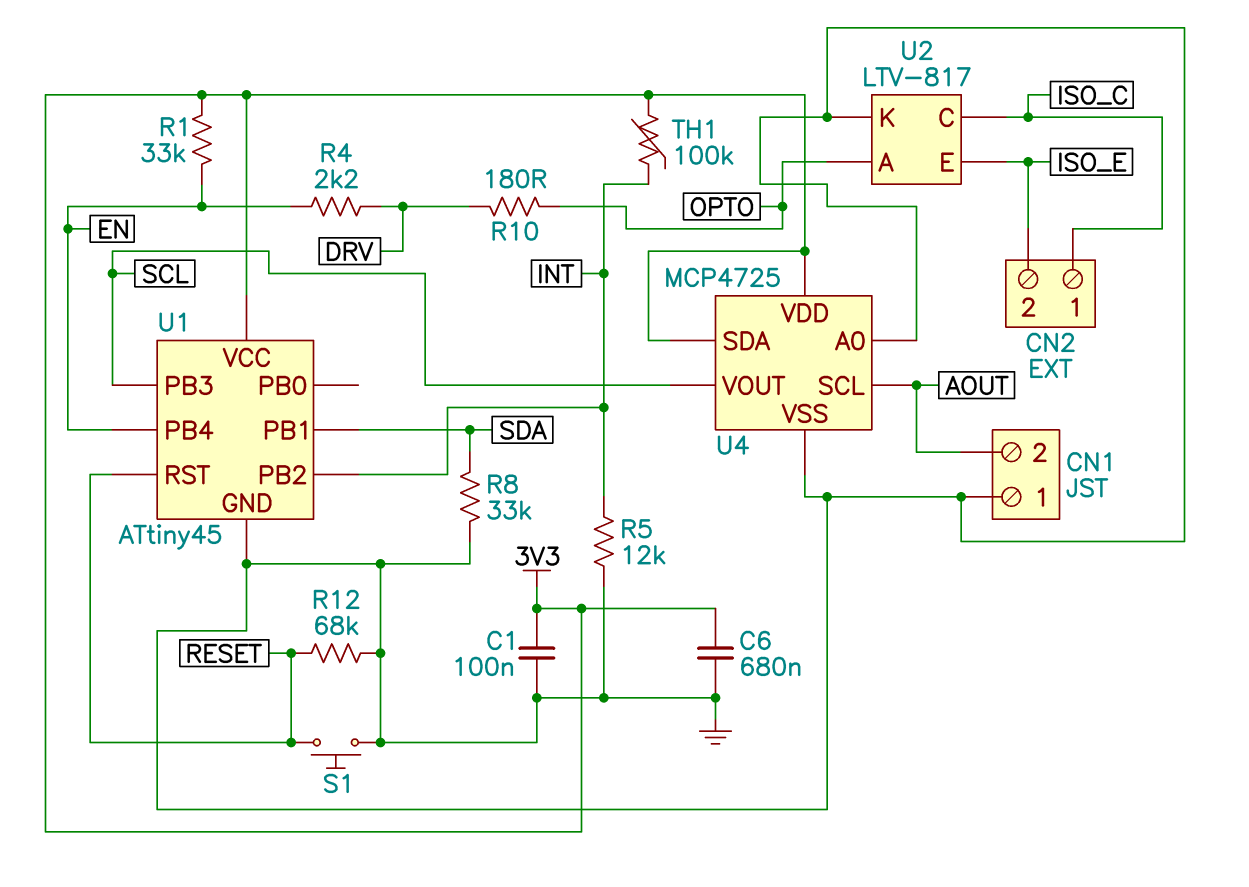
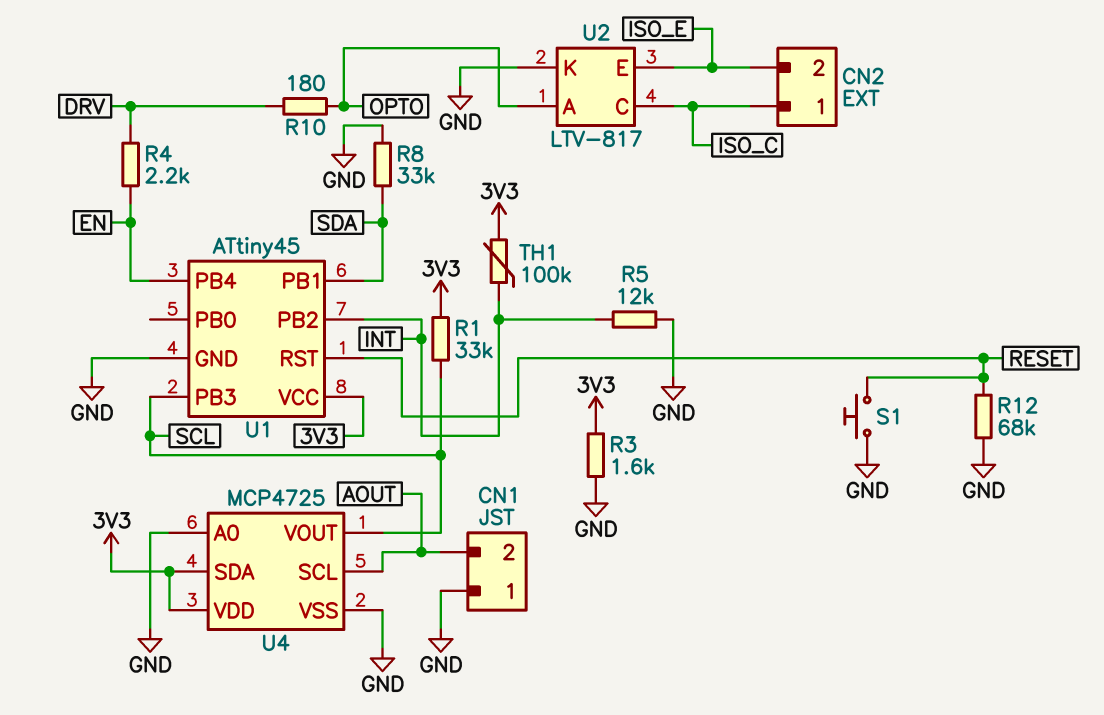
C1: 100nF (3V3, GND) -> none
C6: 680nF (3V3, GND) -> none
R1: 33k (3V3, EN) -> 33k (3V3, SCL)
R3: none -> 1.6k (3V3, GND)

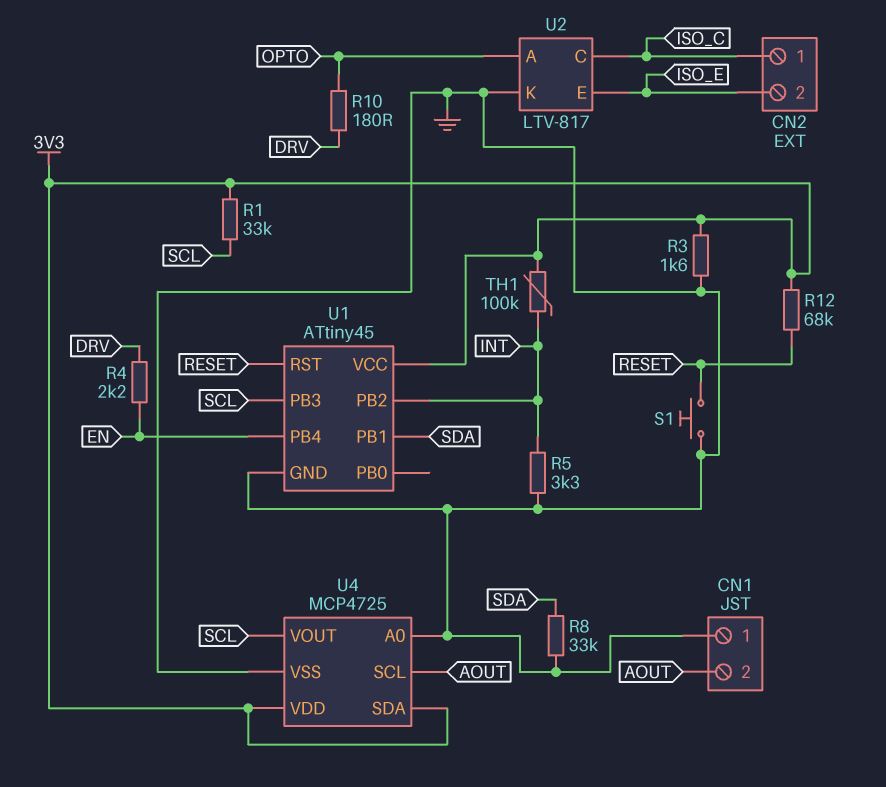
R5: 12k (GND, INT) -> 3.3k (GND, INT)
R12: 68k (GND, RESET) -> 68k (3V3, RESET)

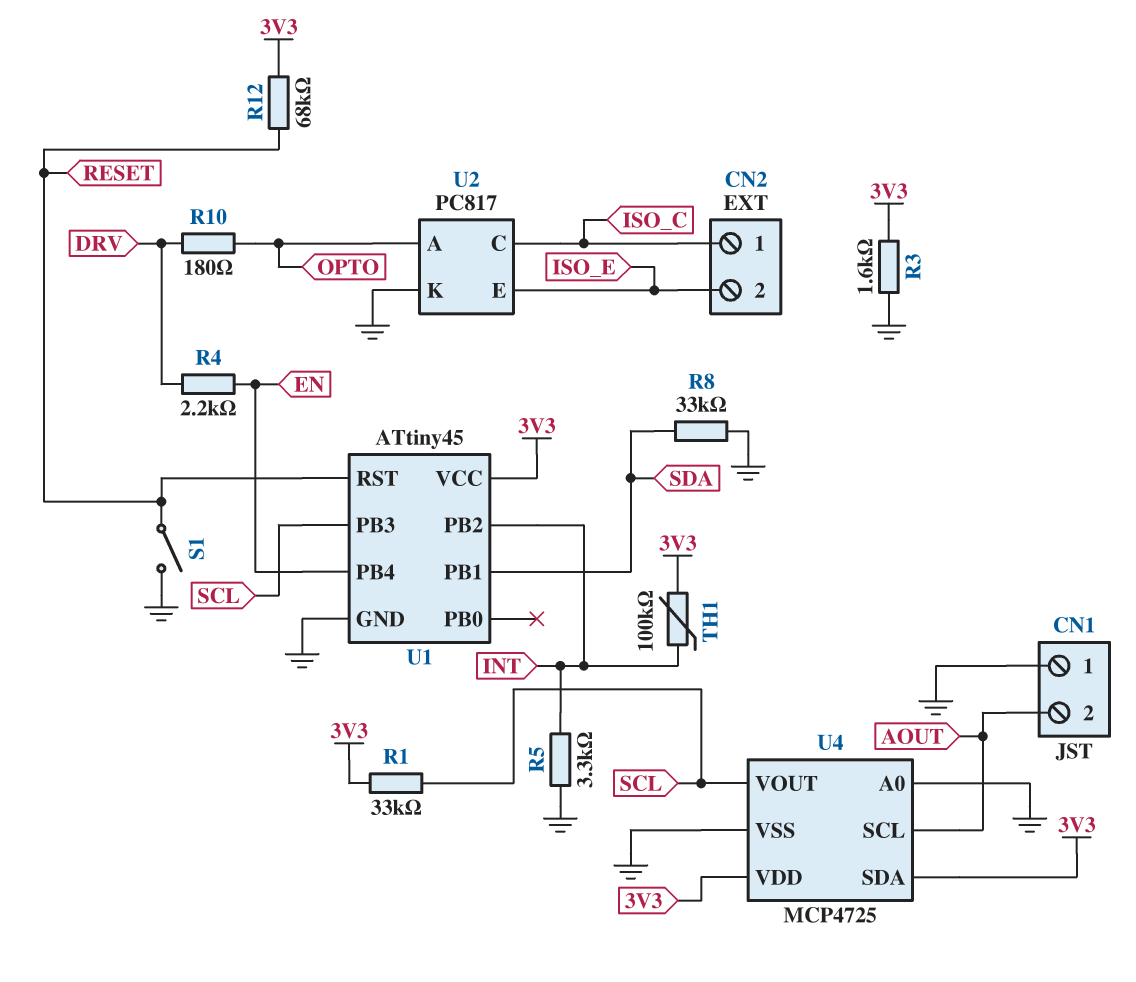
S1: button (GND, RESET) -> switch (GND, RESET)
U2: LTV-817 -> PC817

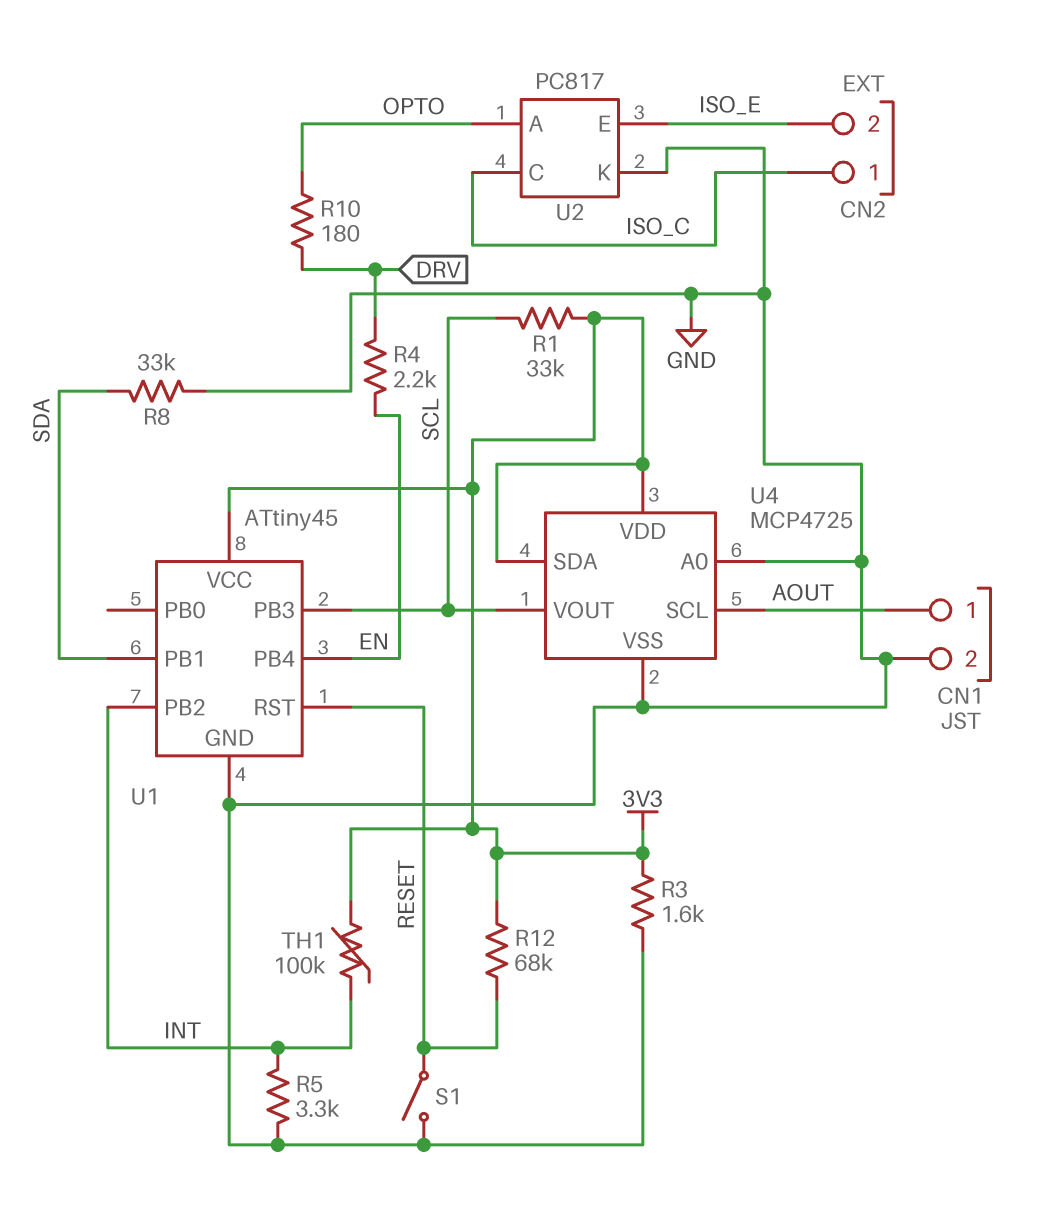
CN1 pin 1: GND -> AOUT
CN1 pin 2: AOUT -> GND

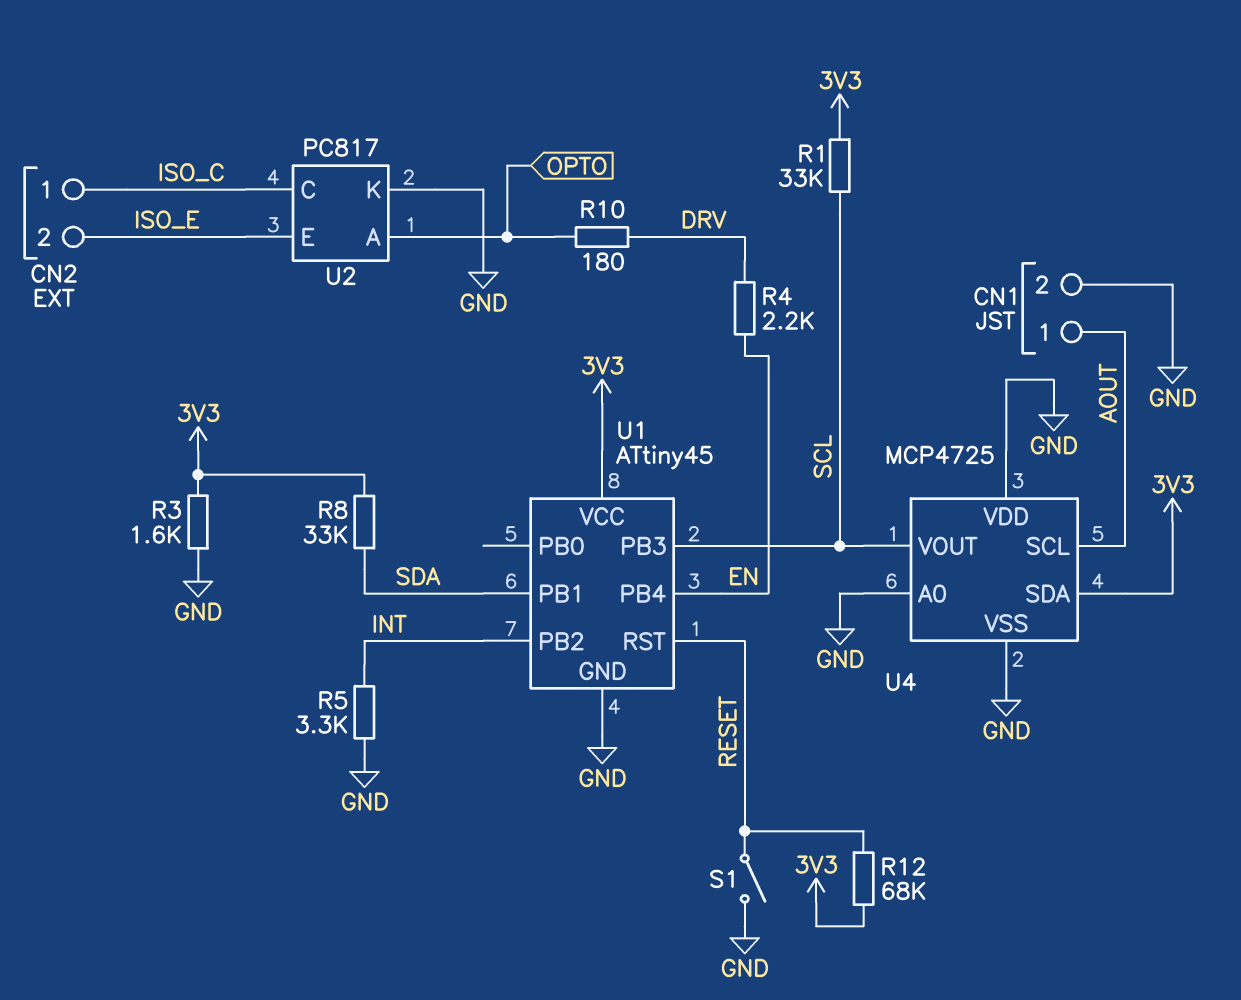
R8: 33k (GND, SDA) -> 33k (3V3, SDA)
TH1: 100k (3V3, INT) -> none
U4 pin VDD: 3V3 -> GND

